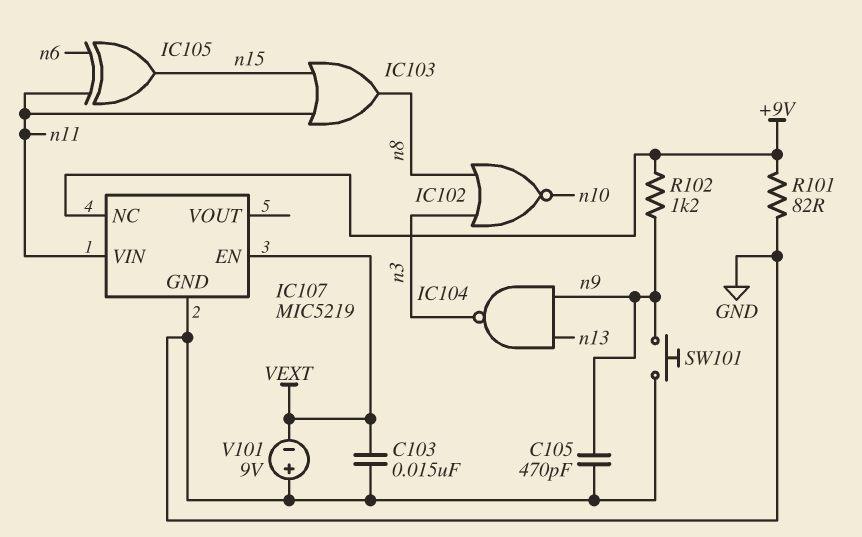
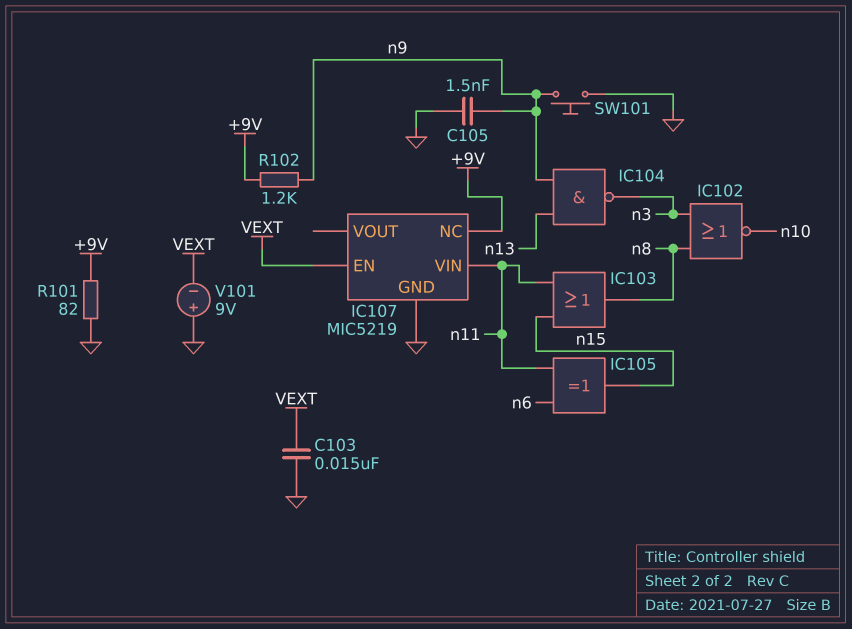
C105: 470pF (GND, n9) -> 1.5nF (GND, n9)

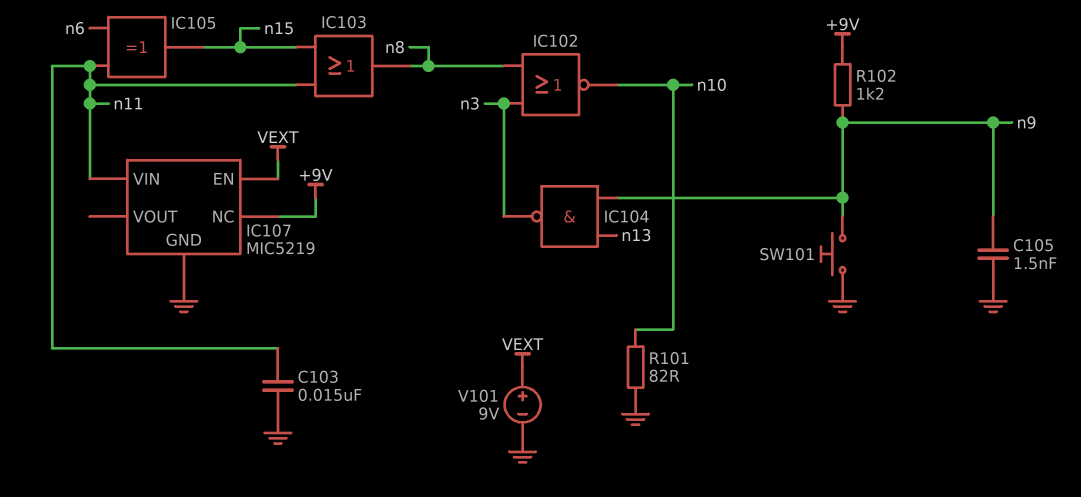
C103: 15nF (GND, VEXT) -> 15nF (GND, n11)
R101: 82 (+9V, GND) -> 82 (GND, n10)
V101: 9V (plus GND, minus VEXT) -> 9V (plus VEXT, minus GND)

